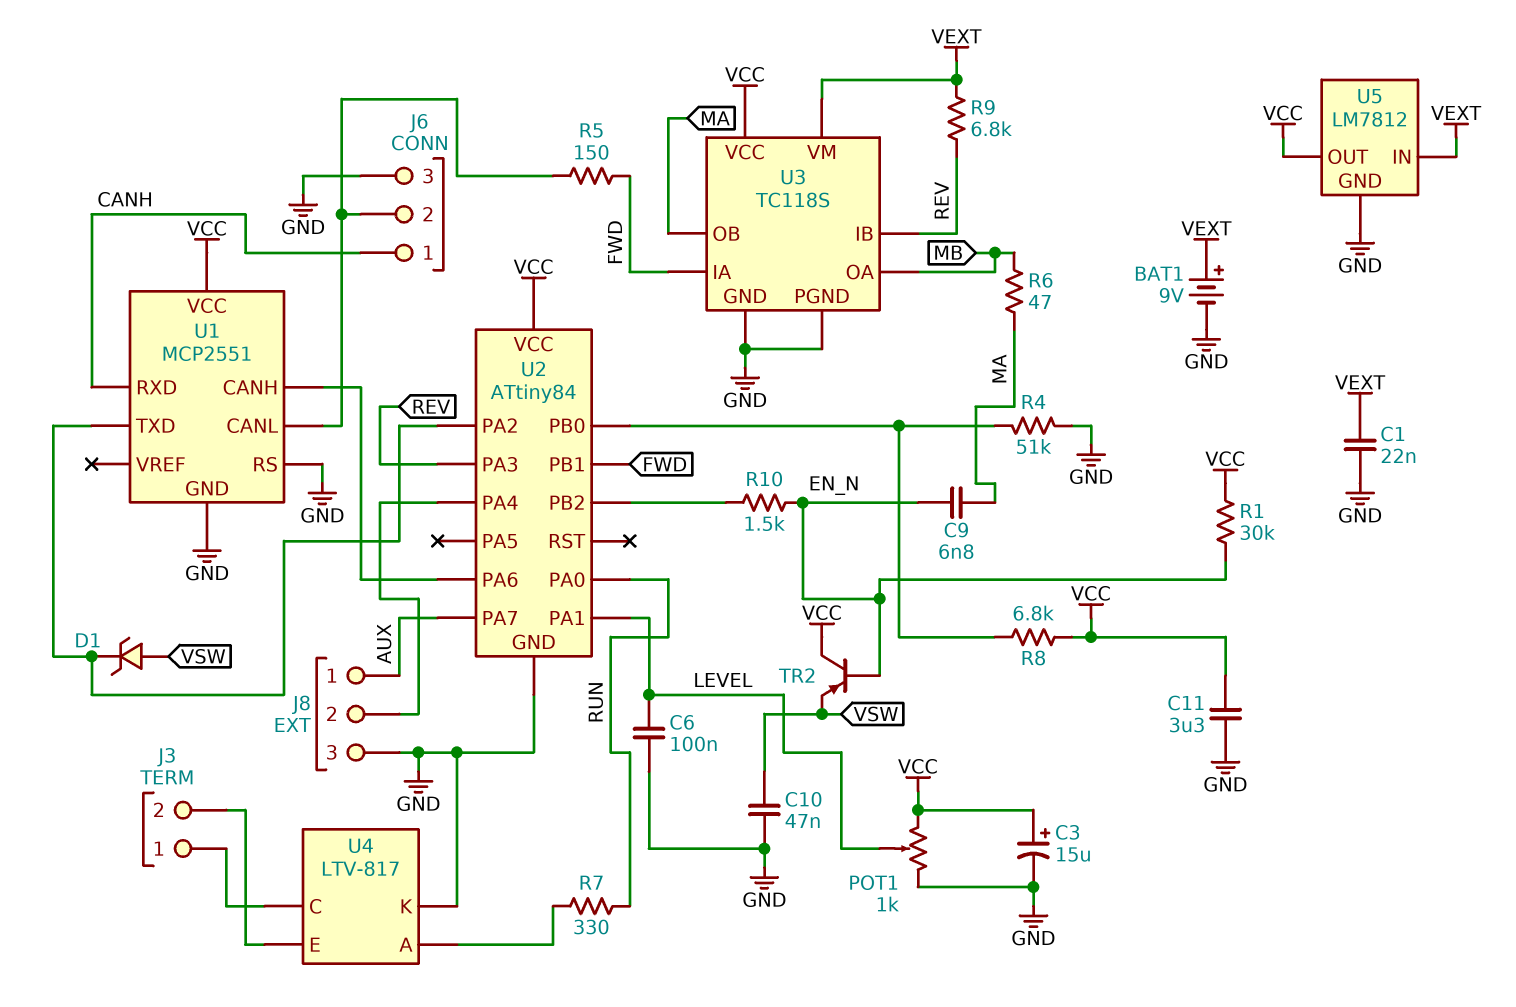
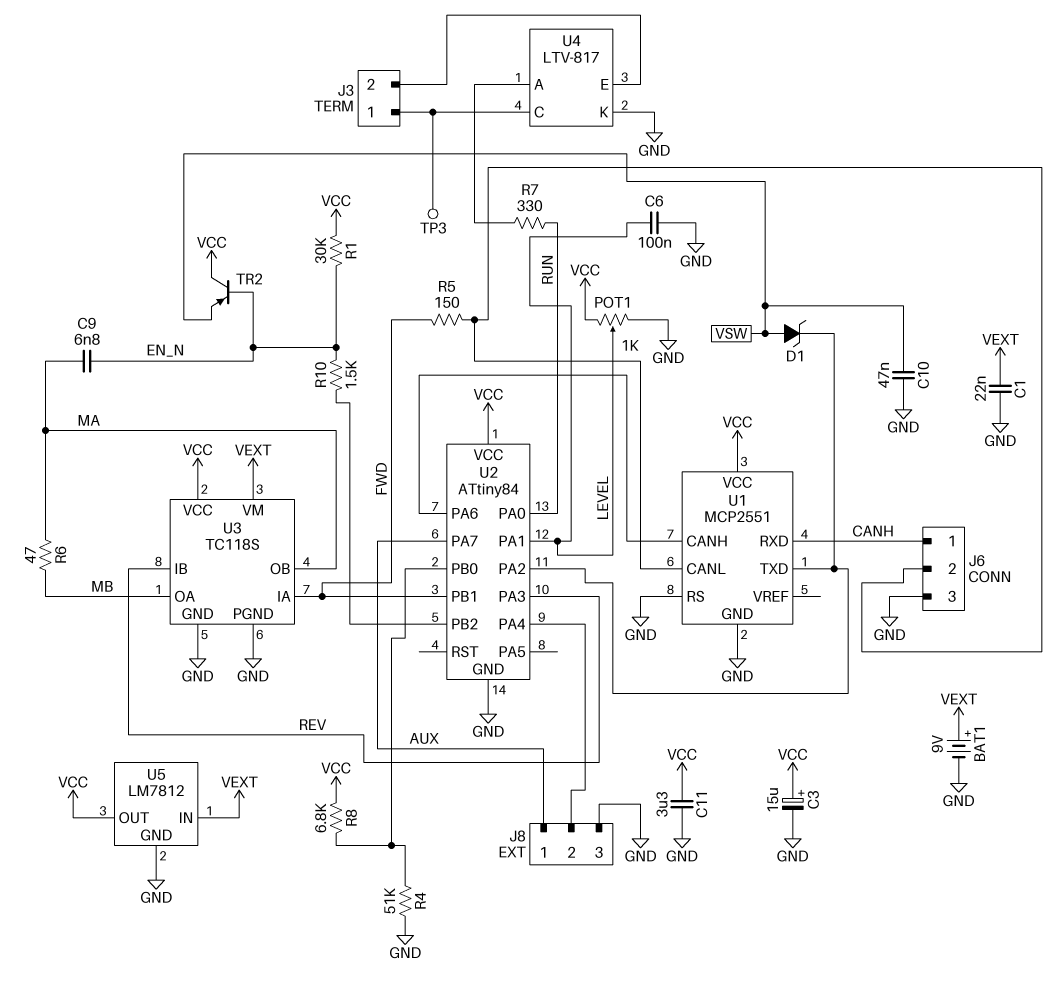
R9: 6.8k (REV, VEXT) -> none
TP3: none -> test point (J3/1)

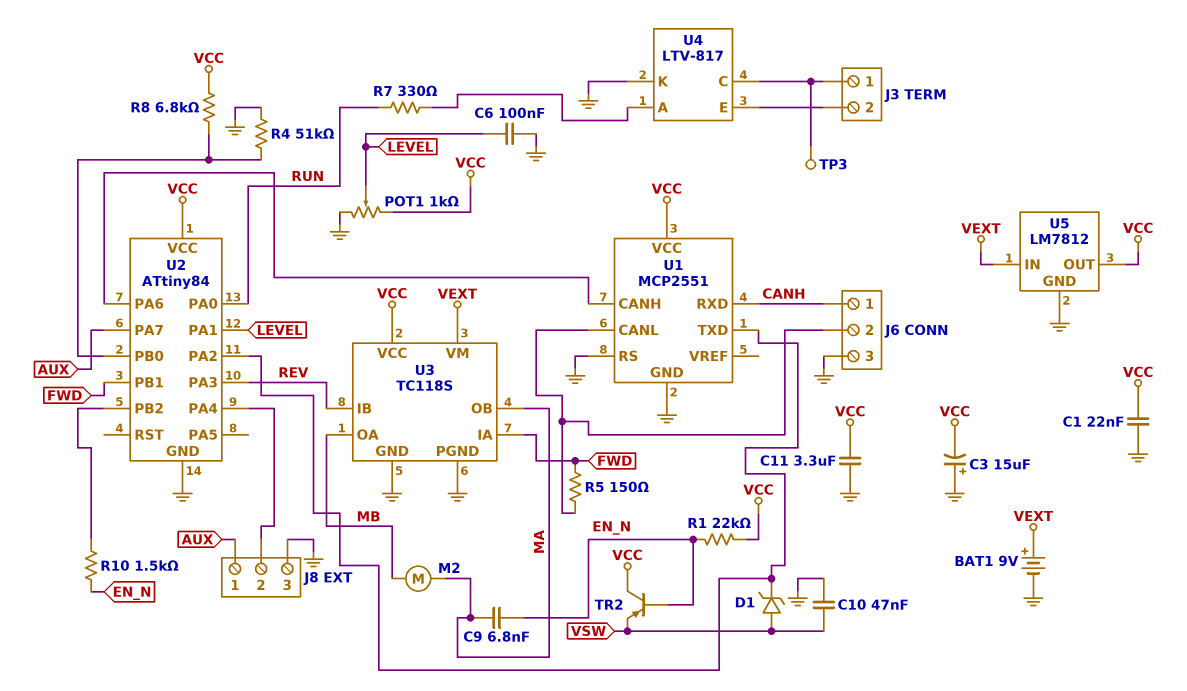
C1: 22nF (GND, VEXT) -> 22nF (GND, VCC)
C3: 15uF (plus VCC, minus GND) -> 15uF (plus GND, minus VCC)
M2: none -> motor (MA, MB)
R1: 30k (EN_N, VCC) -> 22k (EN_N, VCC)
R6: 47 (MA, MB) -> none

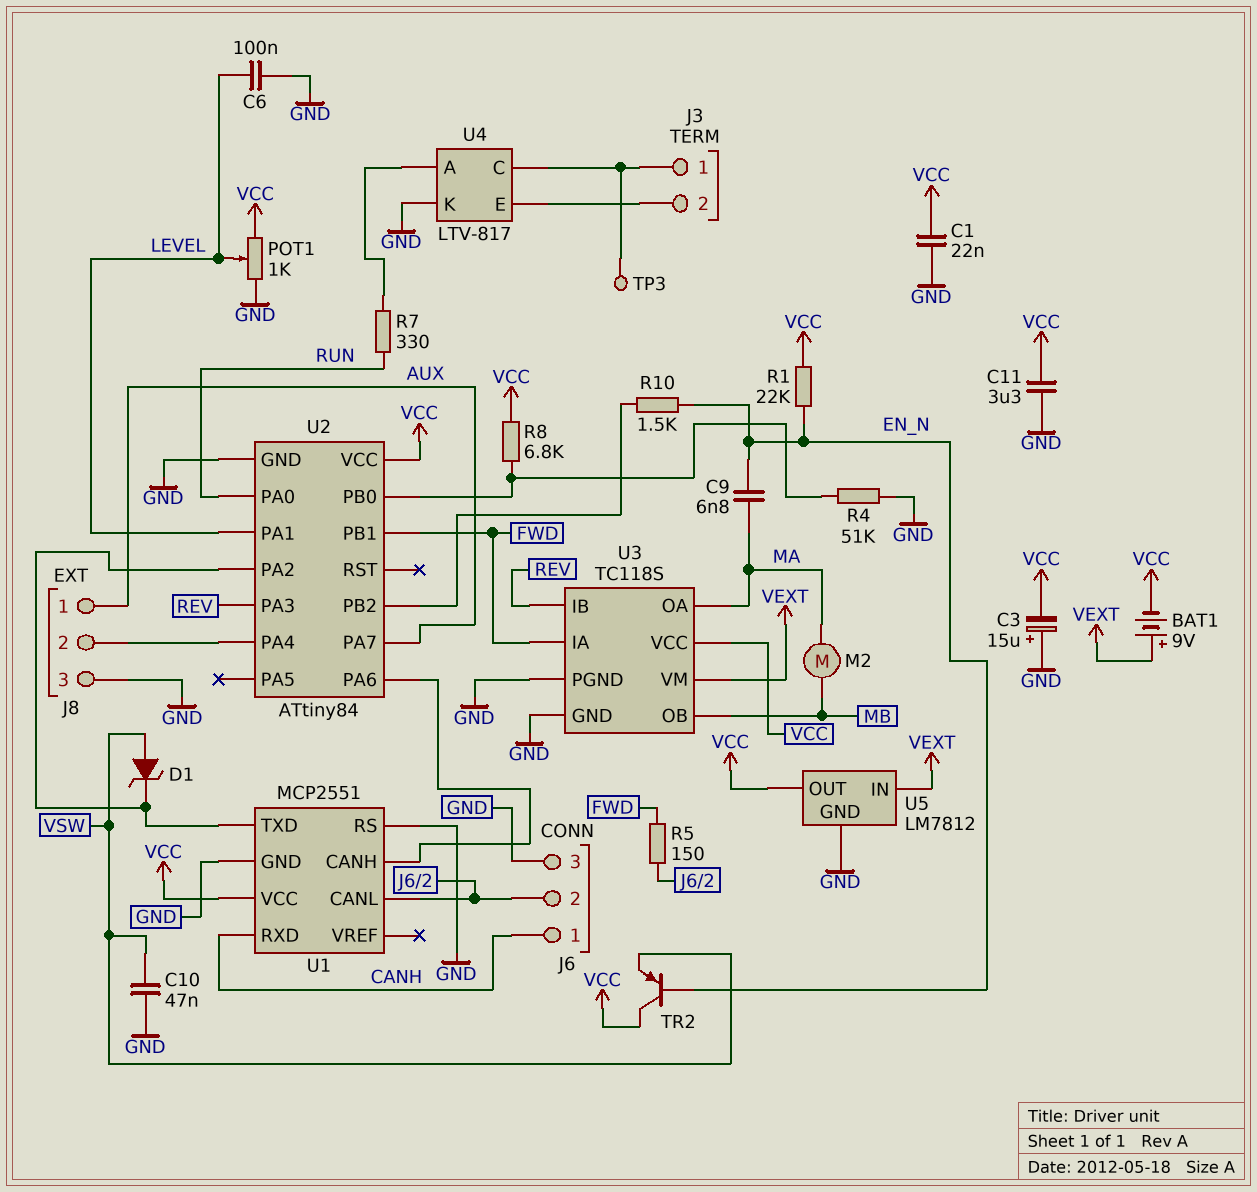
BAT1: 9V (plus VEXT, minus GND) -> 9V (plus VEXT, minus VCC)
U3 pin OA: MB -> MA
U3 pin OB: MA -> MB

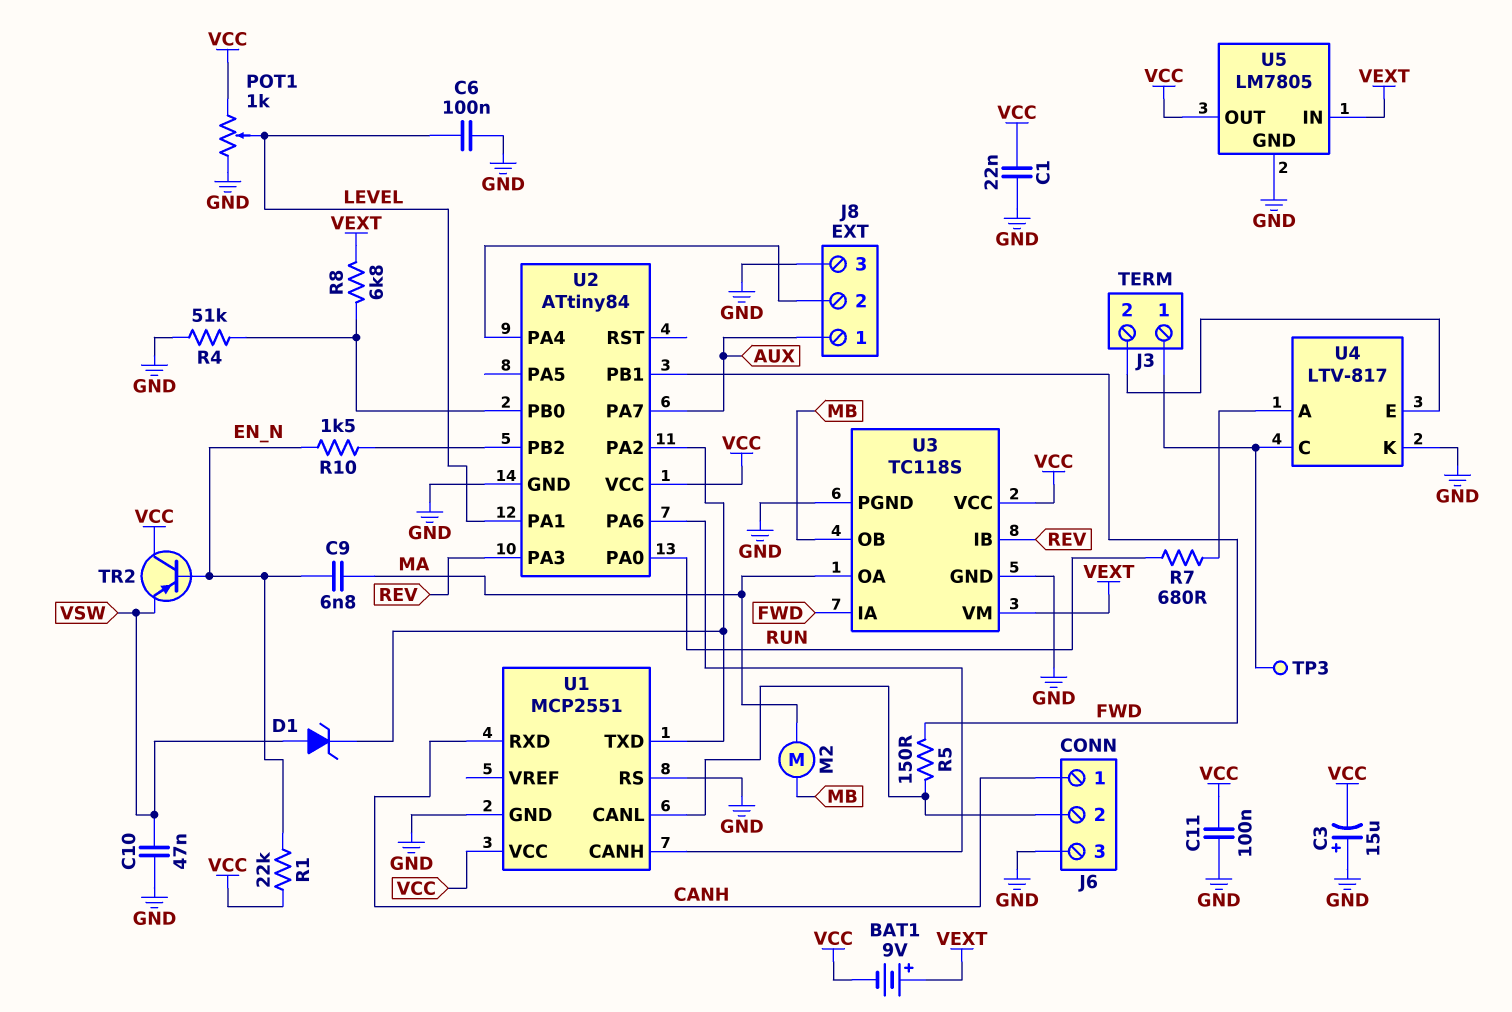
C11: 3.3uF (GND, VCC) -> 100nF (GND, VCC)
R7: 330 (RUN, U4/A) -> 680 (RUN, U4/A)
R8: 6.8k (U2/PB0, VCC) -> 6.8k (U2/PB0, VEXT)
U5: LM7812 -> LM7805

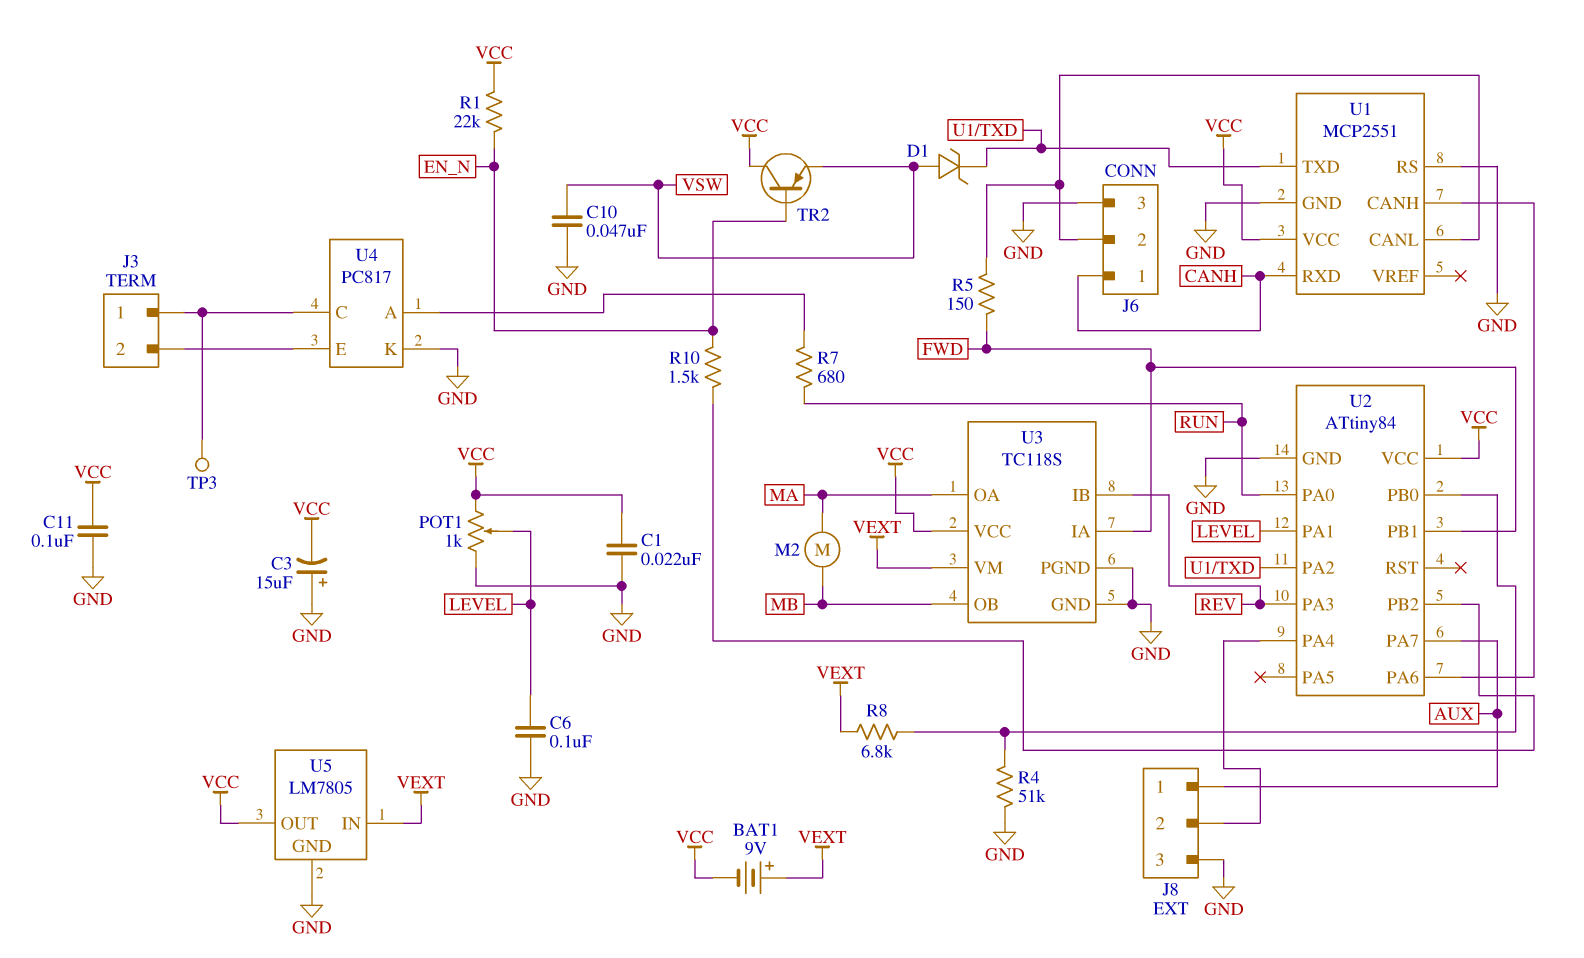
C9: 6.8nF (EN_N, MA) -> none
U4: LTV-817 -> PC817

